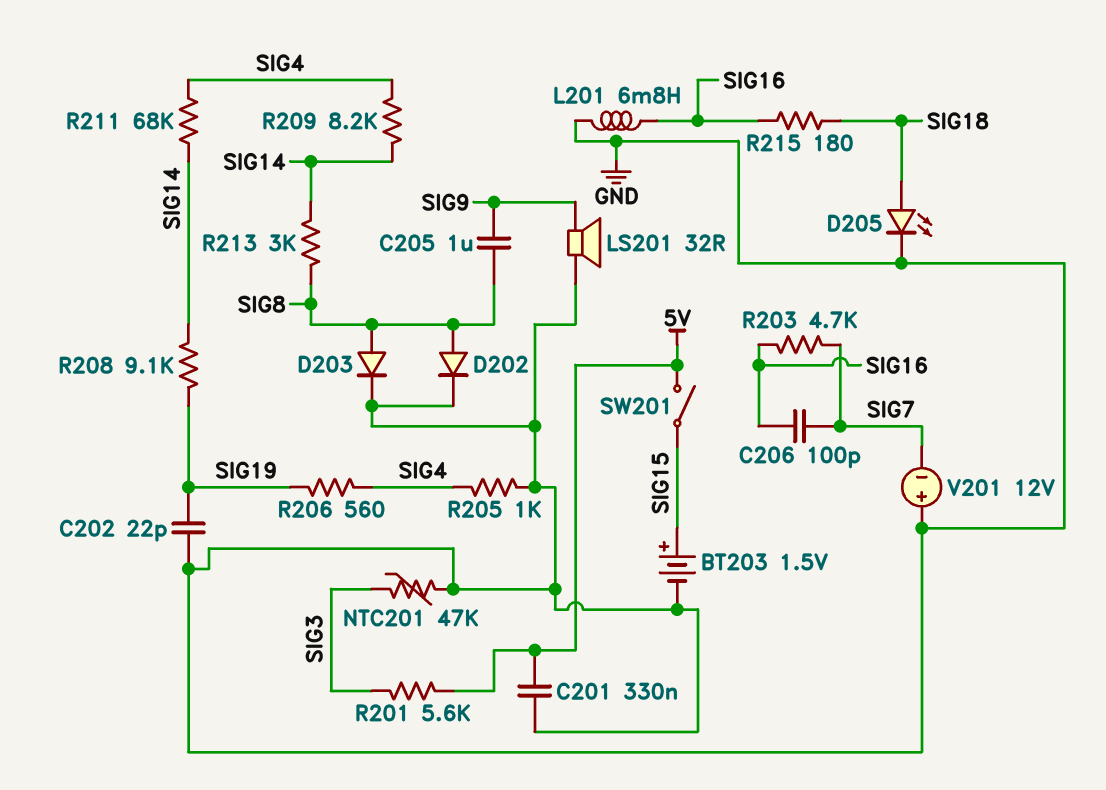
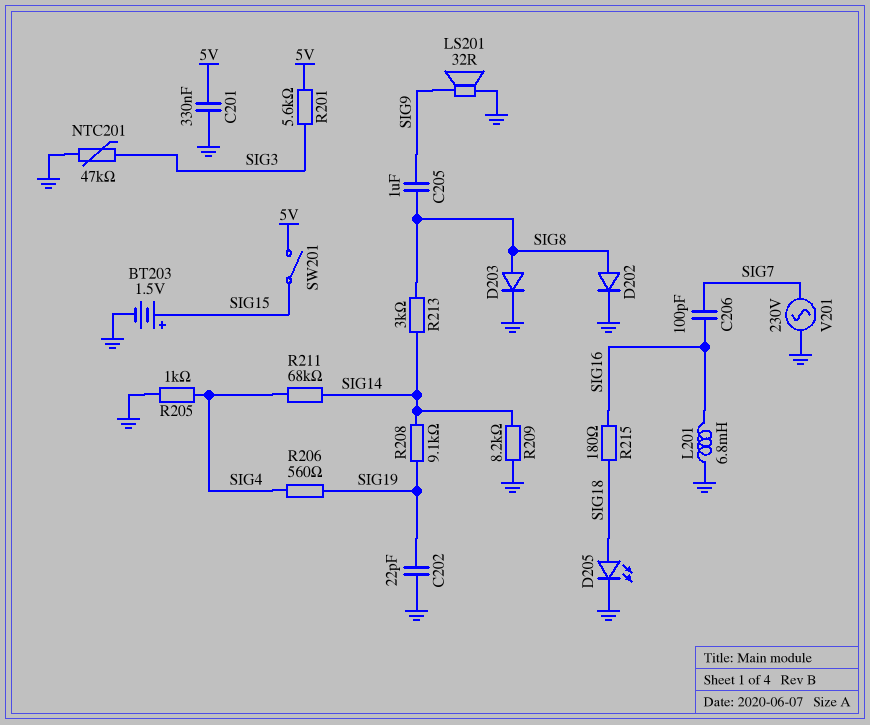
R203: 4.7k (SIG7, SIG16) -> none
R209: 8.2k (SIG4, SIG14) -> 8.2k (GND, SIG14)
V201: 12V (plus GND, minus SIG7) -> AC 230V (GND, SIG7)

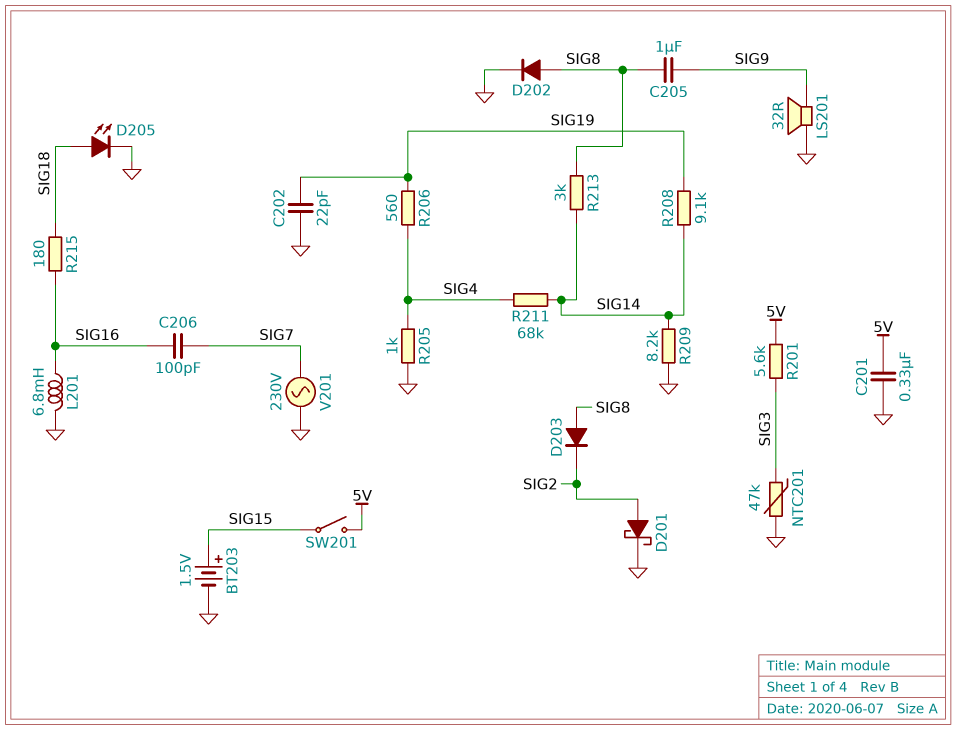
D201: none -> schottky (A SIG2, K GND)
D203: diode (A SIG8, K GND) -> diode (A SIG8, K SIG2)

